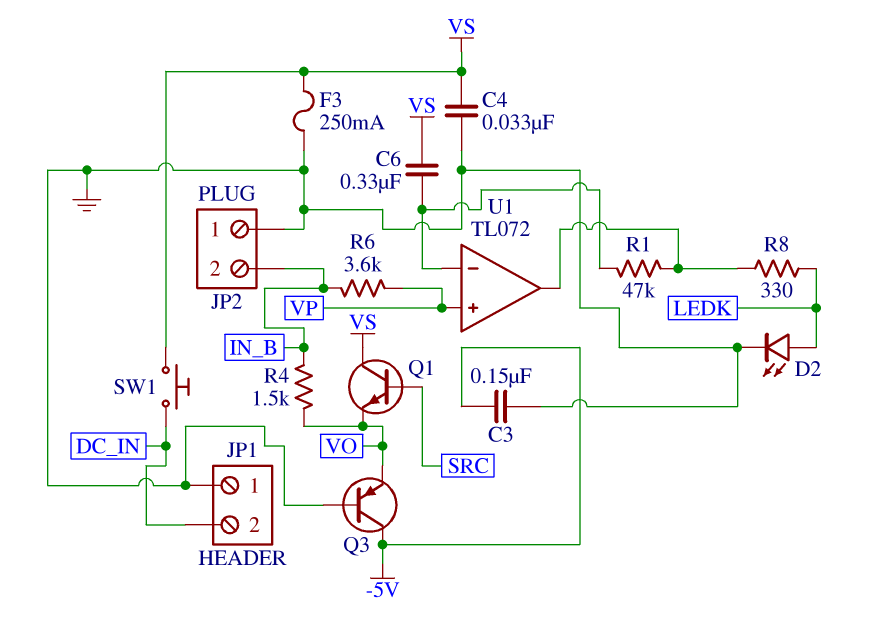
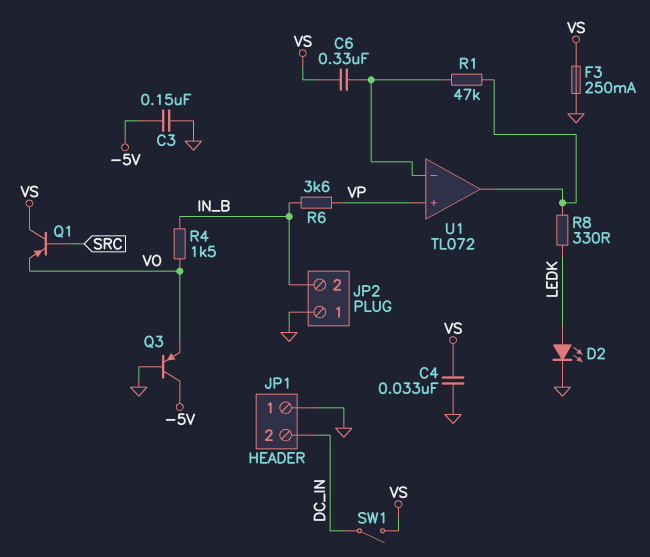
Q1: NPN (B SRC, C VS, E VO) -> PNP (B SRC, C VS, E VO)
SW1: button (DC_IN, VS) -> switch (DC_IN, VS)

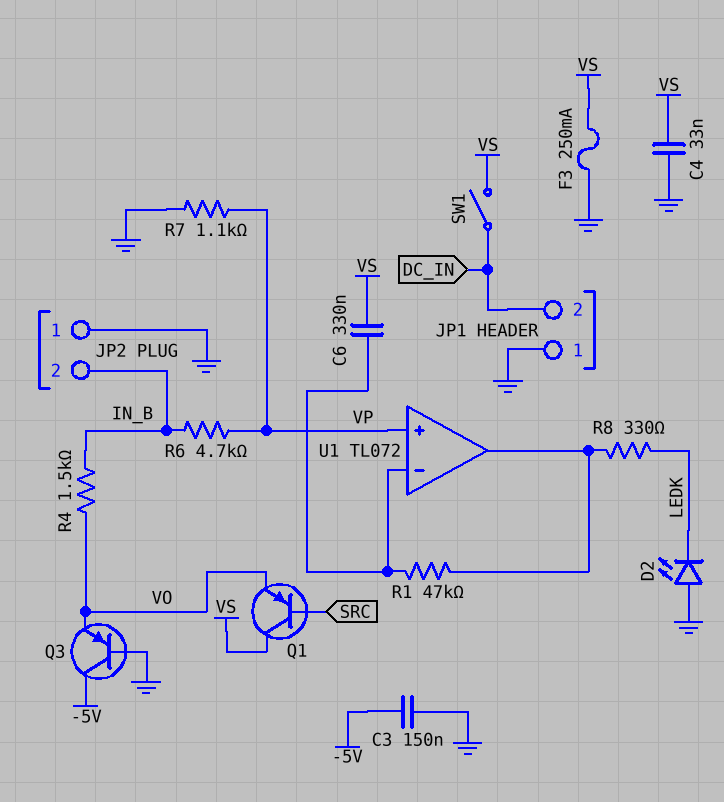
D2: LED (A LEDK, K GND) -> LED (A GND, K LEDK)
R6: 3.6k (IN_B, VP) -> 4.7k (IN_B, VP)
R7: none -> 1.1k (GND, VP)

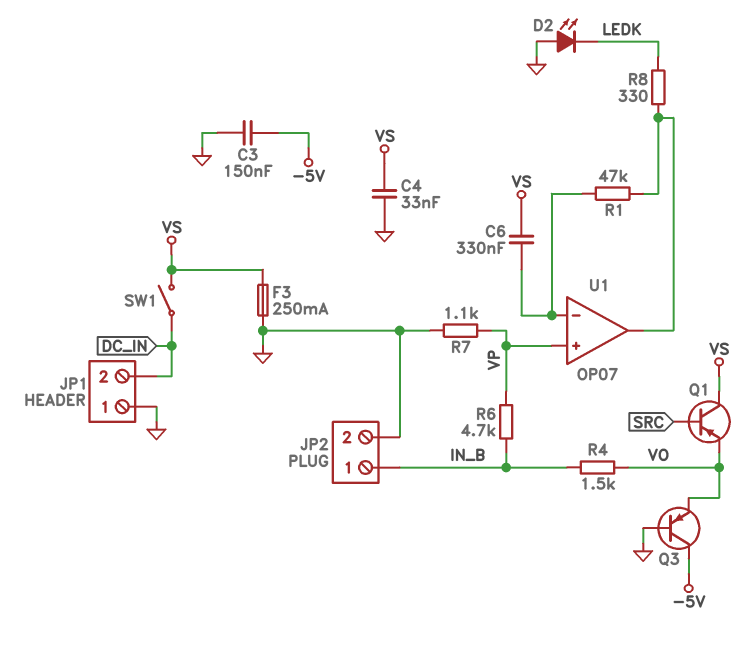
JP2 pin 1: GND -> IN_B
JP2 pin 2: IN_B -> GND
U1: TL072 -> OP07

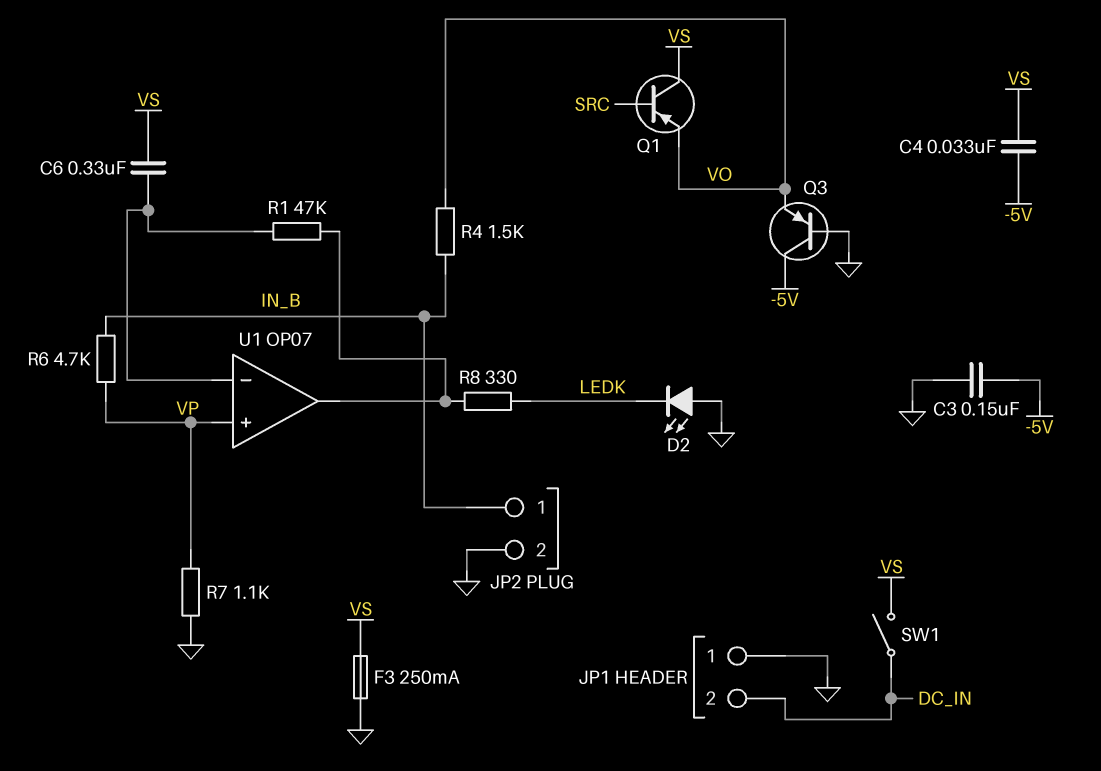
C4: 33nF (GND, VS) -> 33nF (-5V, VS)

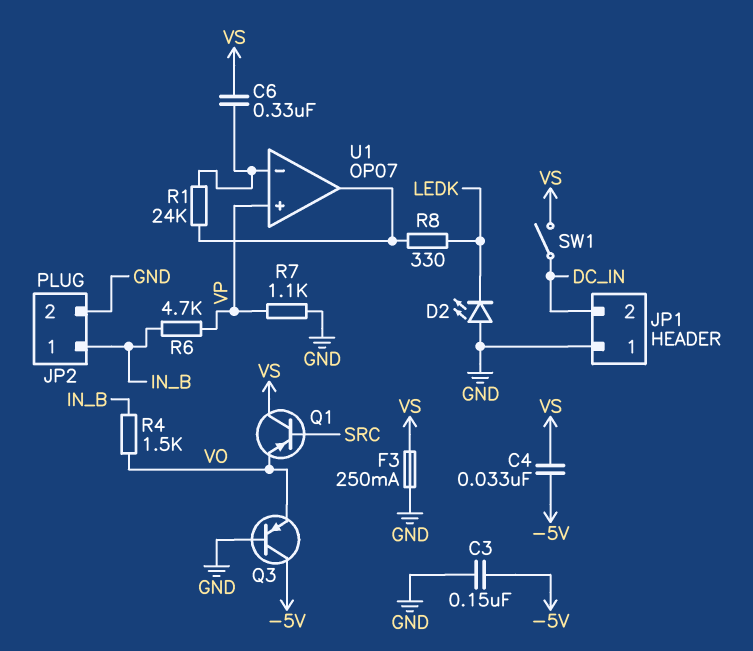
R1: 47k (U1/in-, U1/out) -> 24k (U1/in-, U1/out)

